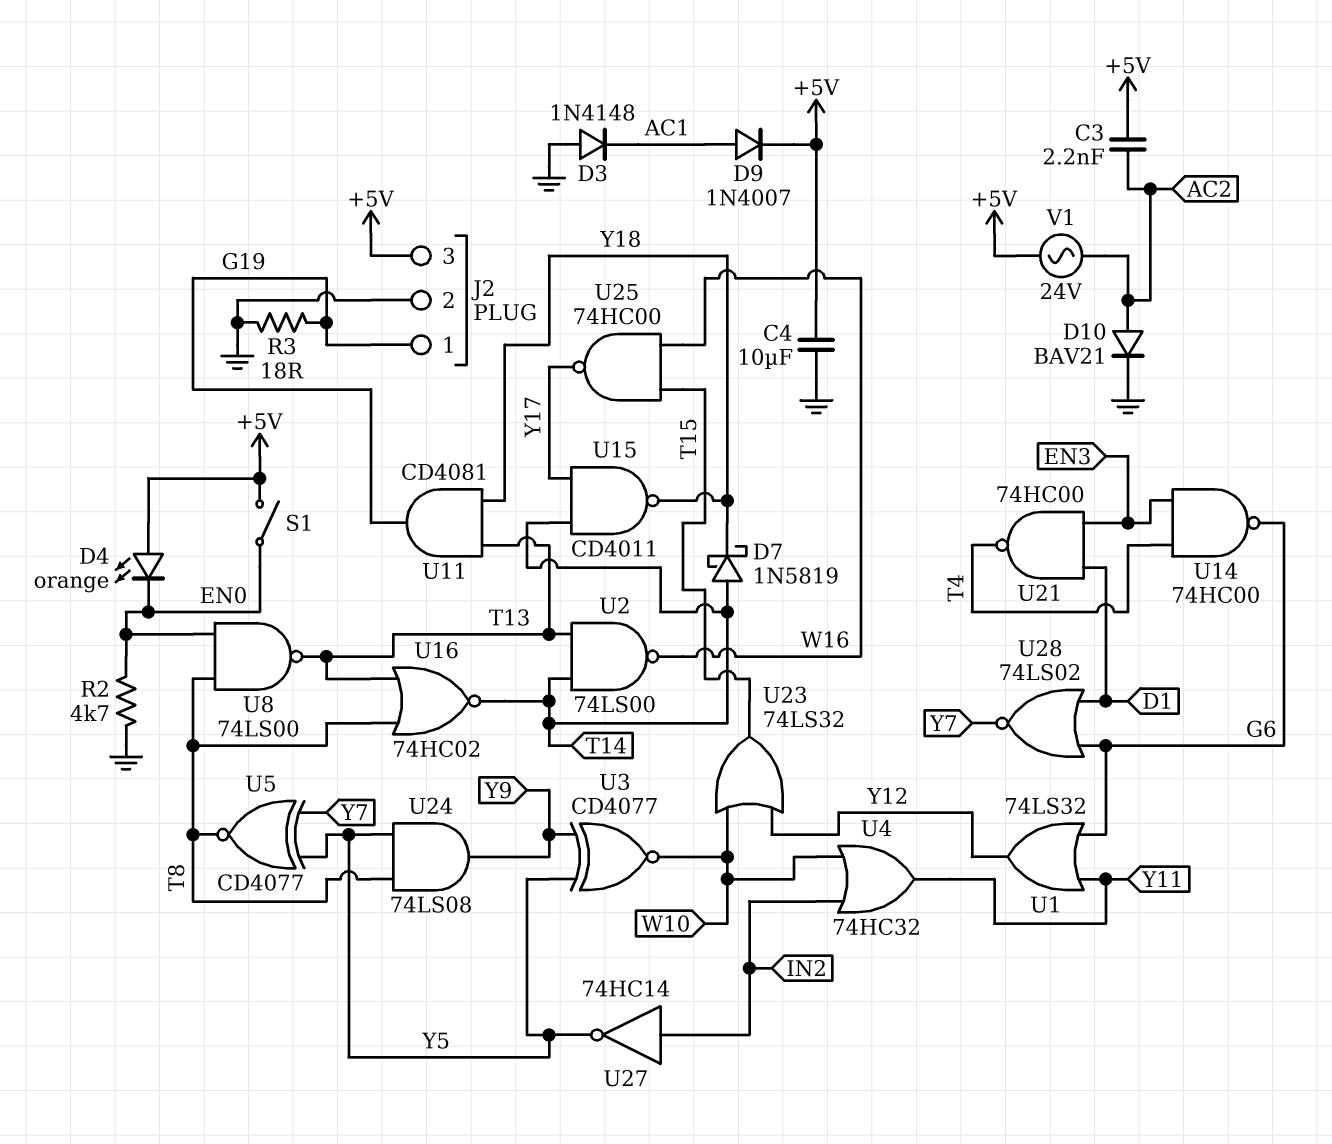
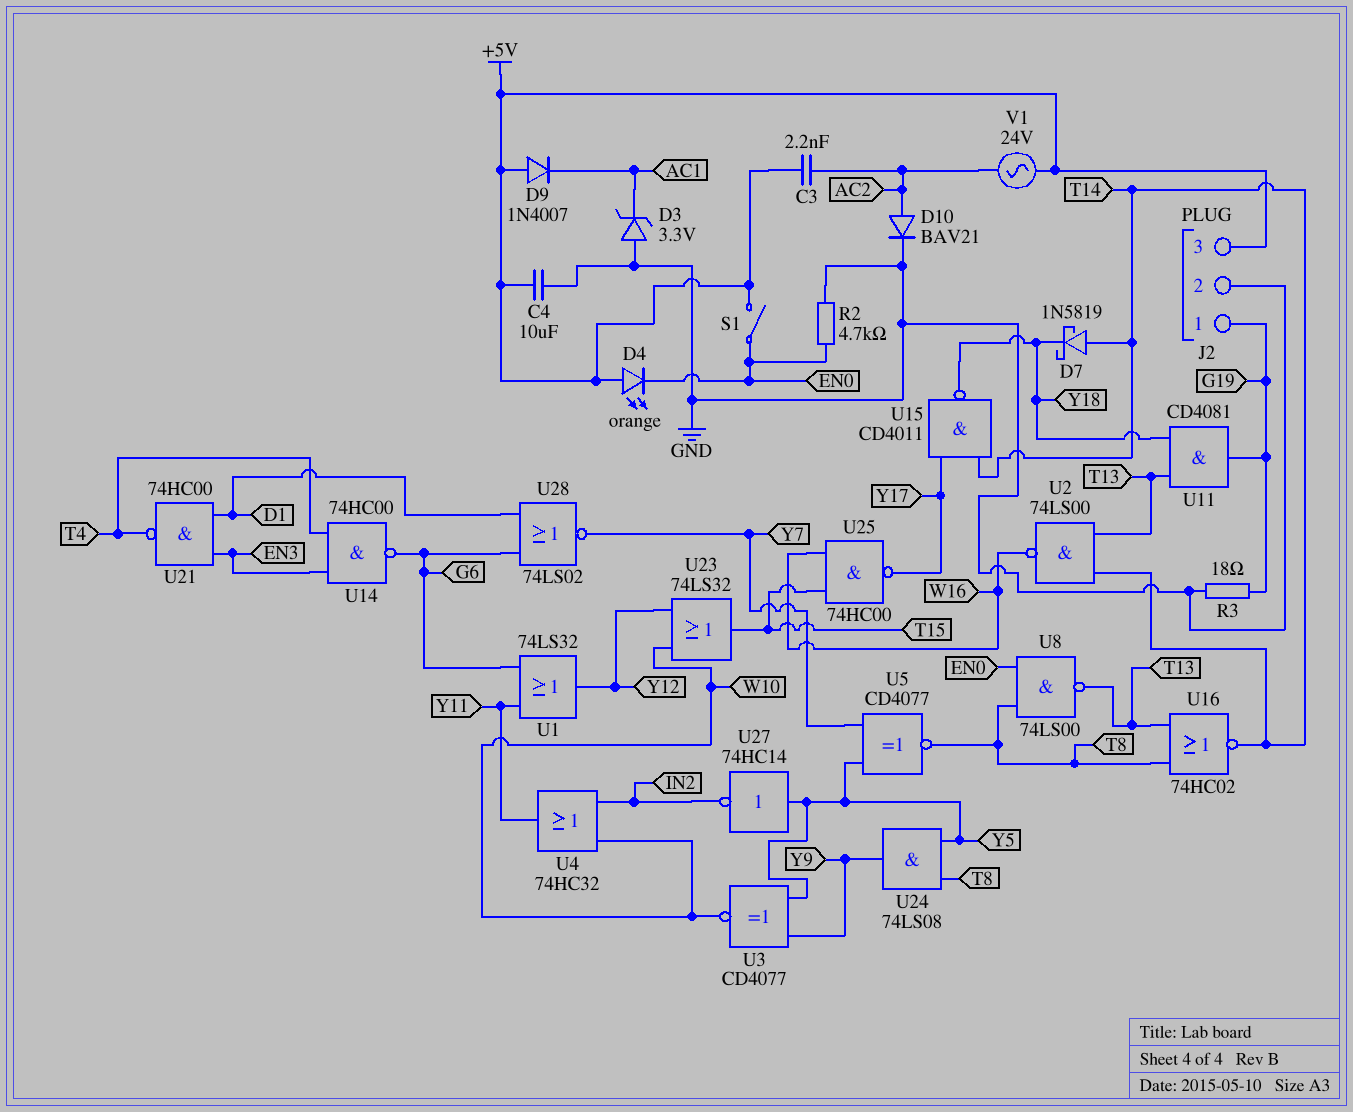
D3: diode 1N4148 (A GND, K AC1) -> zener 3.3V (A GND, K AC1)
D9: diode 1N4007 (A AC1, K +5V) -> diode 1N4007 (A +5V, K AC1)
U27: NOT 74HC14 (in IN2, out Y5) -> NOT 74HC14 (in Y5, out IN2)

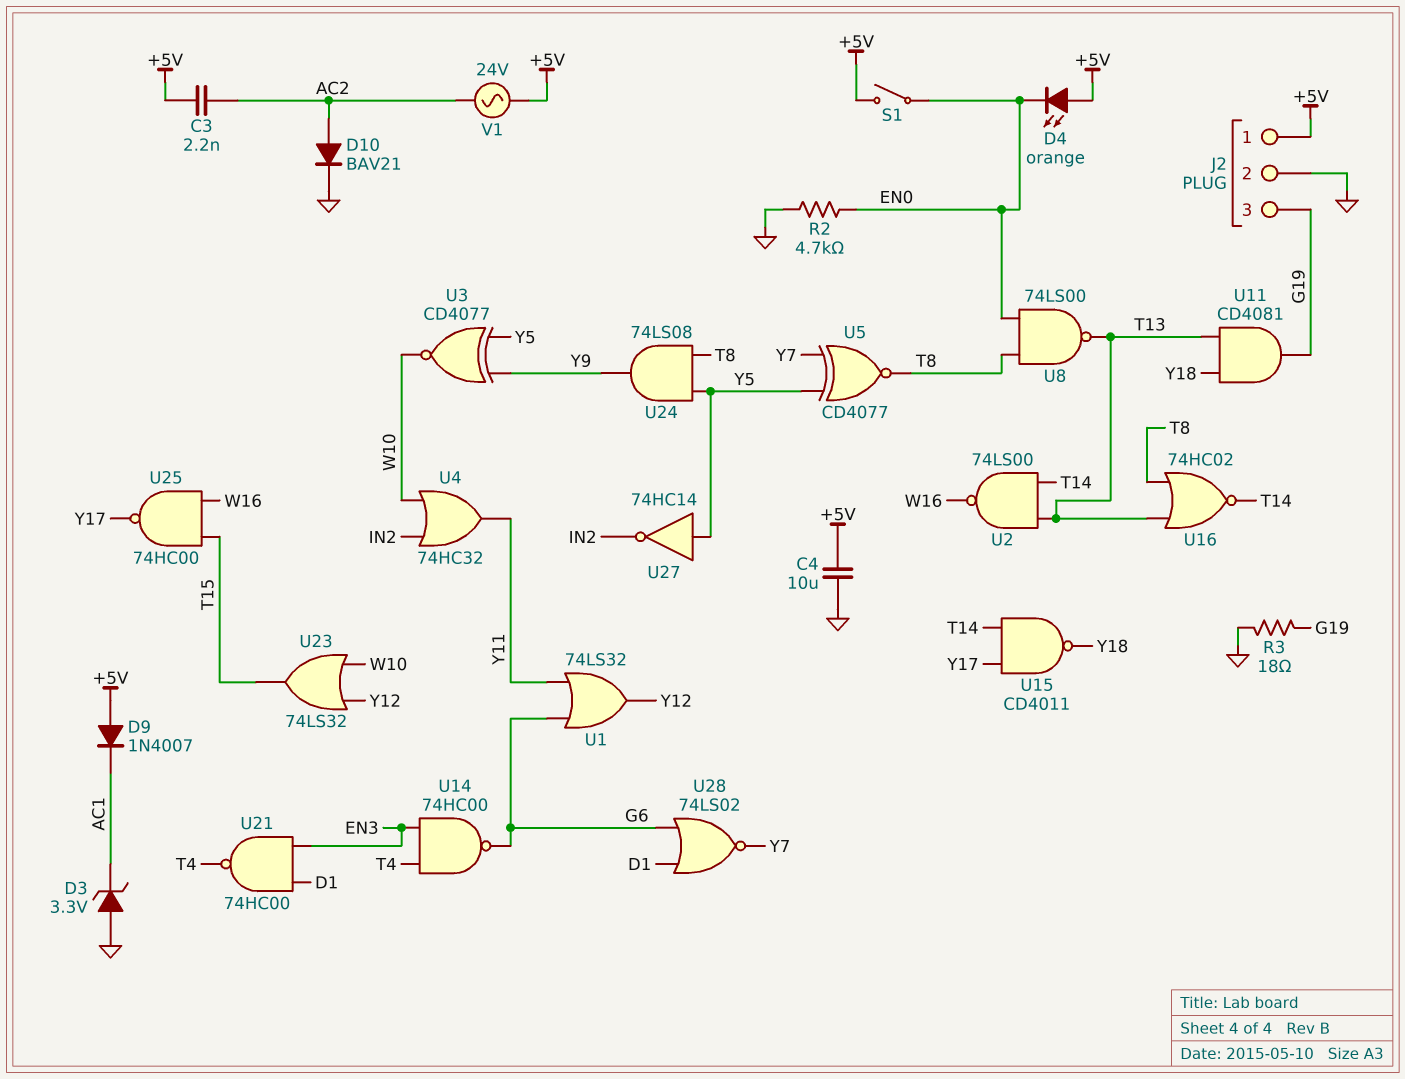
D7: schottky 1N5819 (A T14, K Y18) -> none
J2 pin 1: G19 -> +5V
J2 pin 3: +5V -> G19

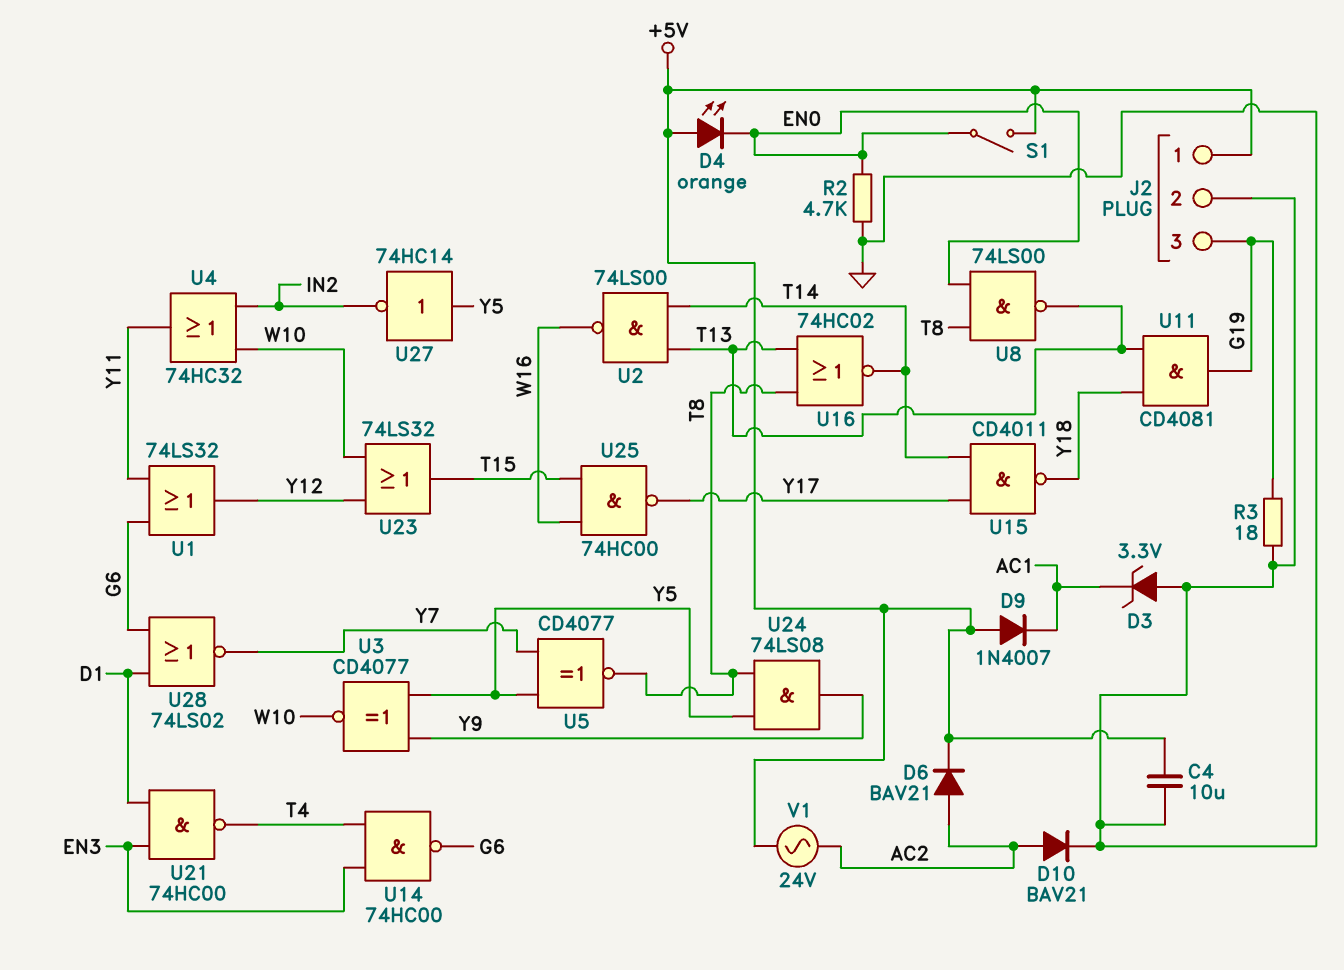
C3: 2.2nF (+5V, AC2) -> none
D6: none -> diode BAV21 (A AC2, K +5V)

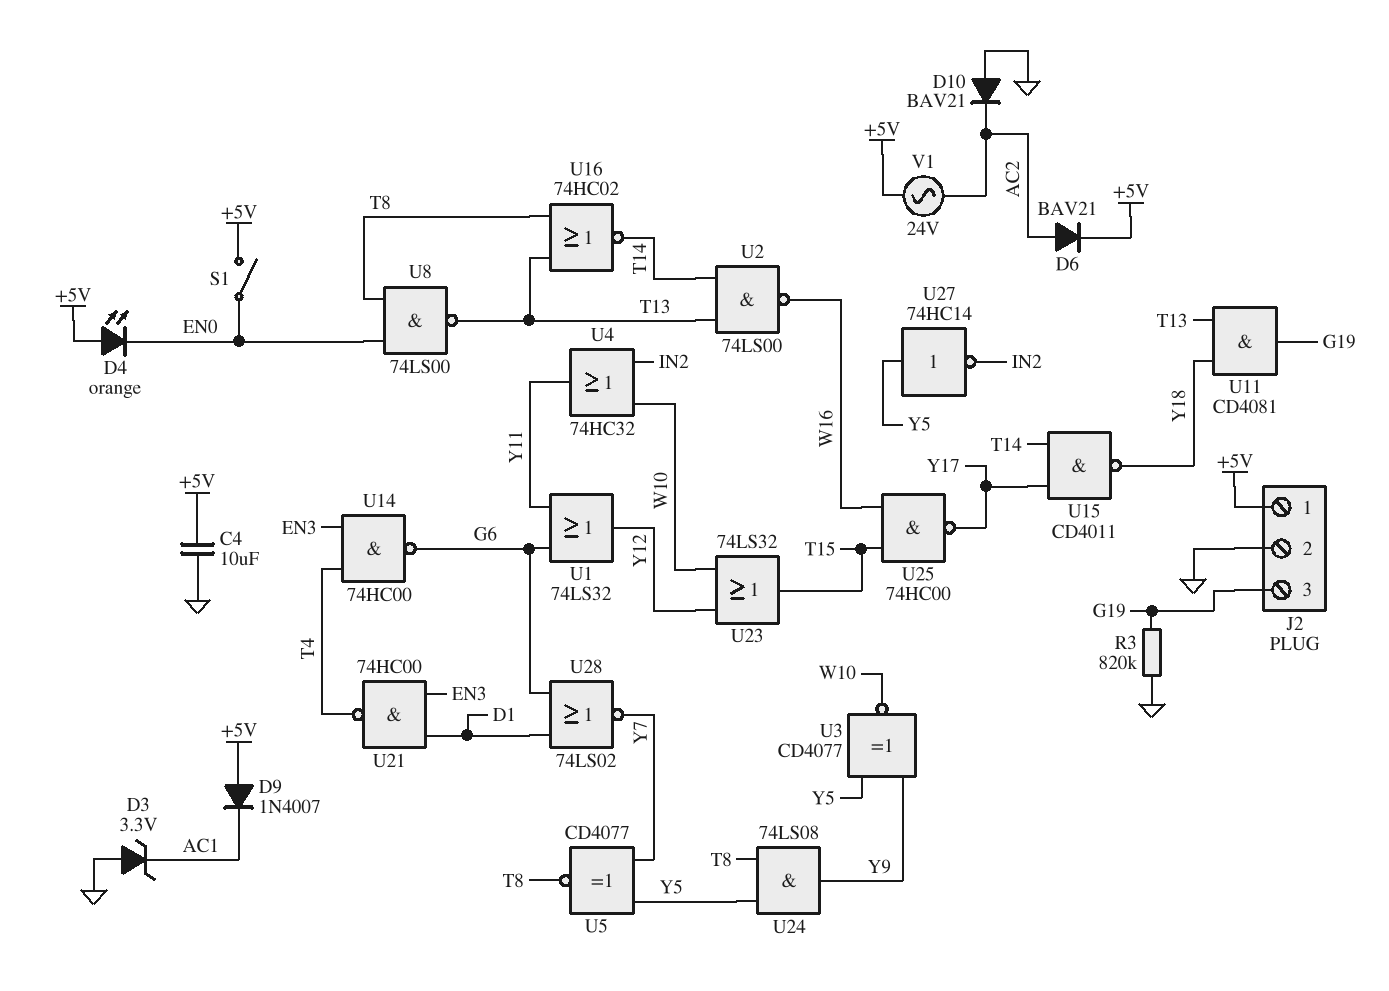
D10: diode BAV21 (A AC2, K GND) -> diode BAV21 (A GND, K AC2)
R2: 4.7k (EN0, GND) -> none
R3: 18 (G19, GND) -> 820k (G19, GND)

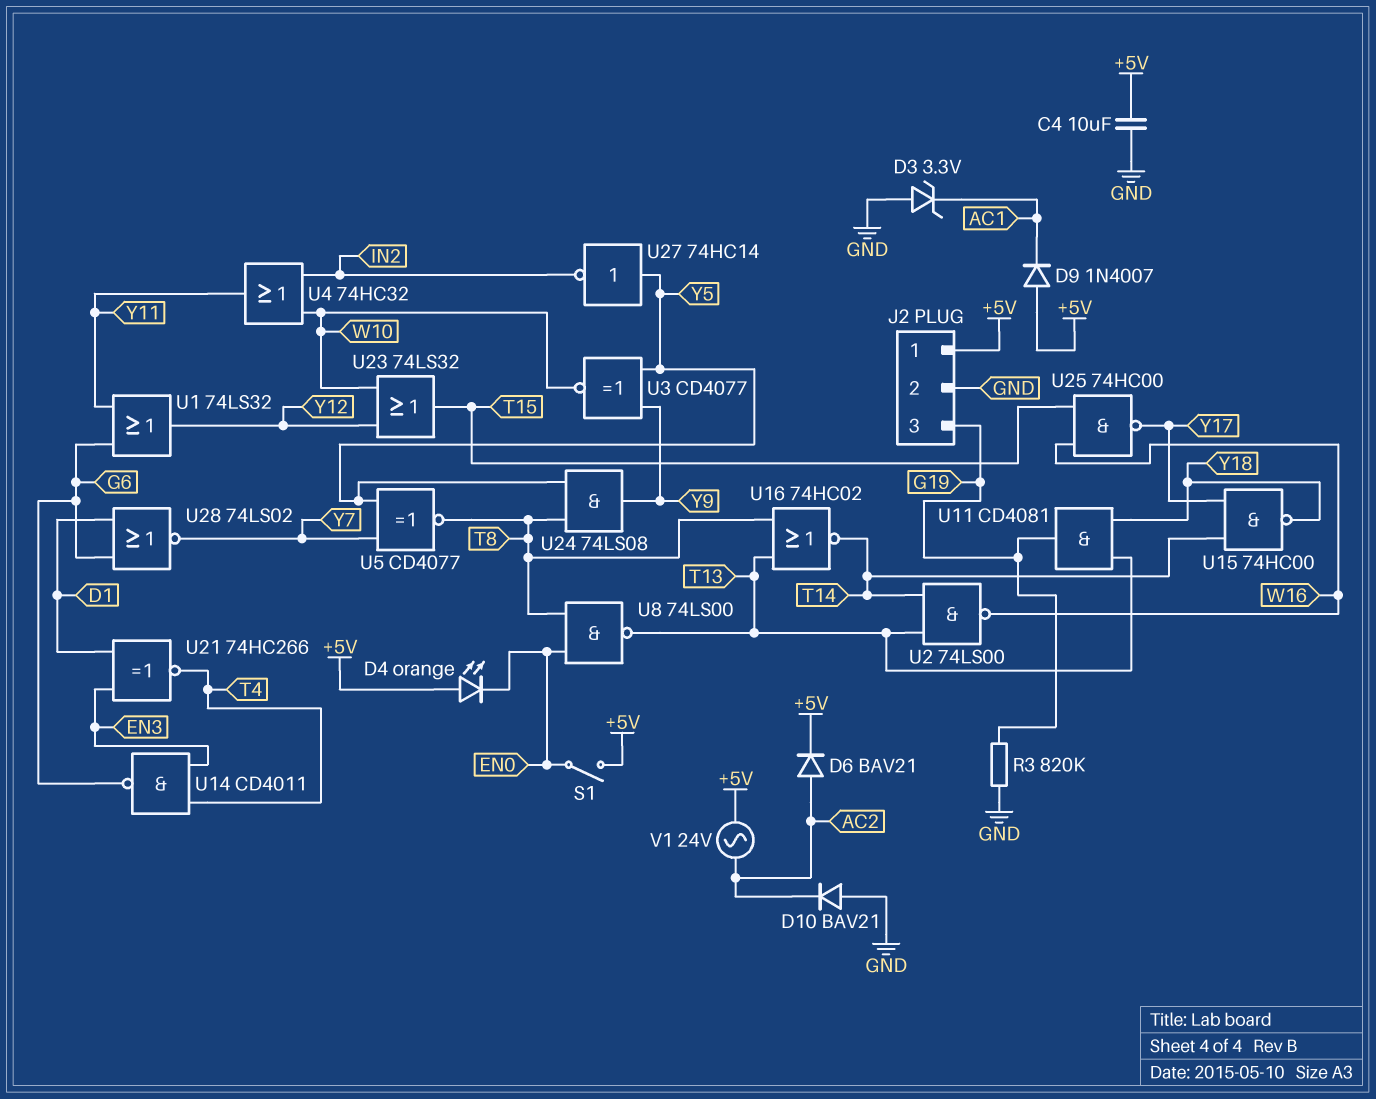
U14: NAND 74HC00 (in EN3, in T4, out G6) -> NAND CD4011 (in EN3, in T4, out G6)
U15: NAND CD4011 (in T14, in Y17, out Y18) -> NAND 74HC00 (in T14, in Y17, out Y18)
U21: NAND 74HC00 (in D1, in EN3, out T4) -> XNOR 74HC266 (in D1, in EN3, out T4)

